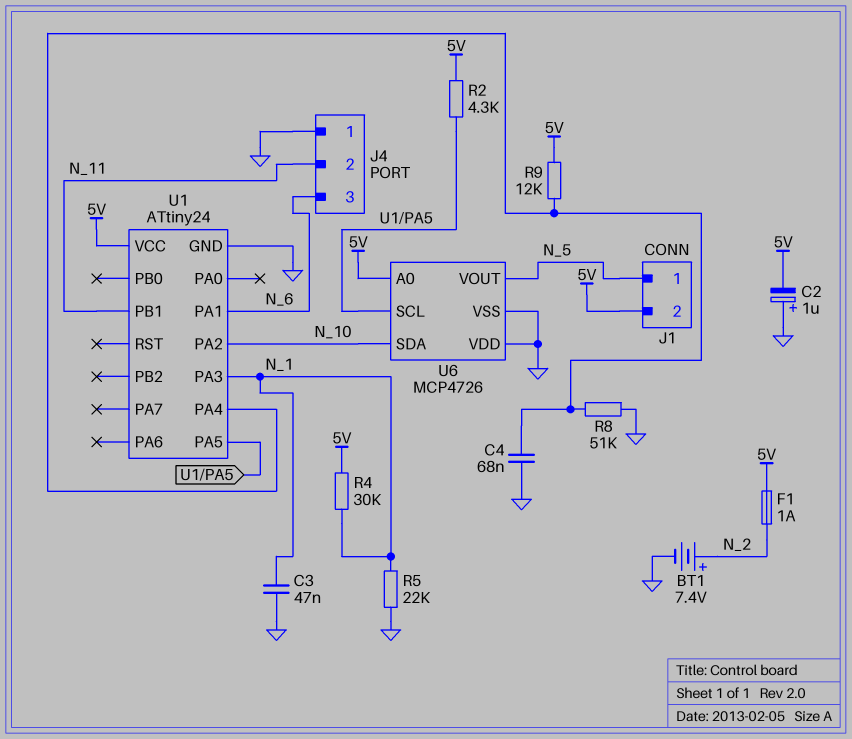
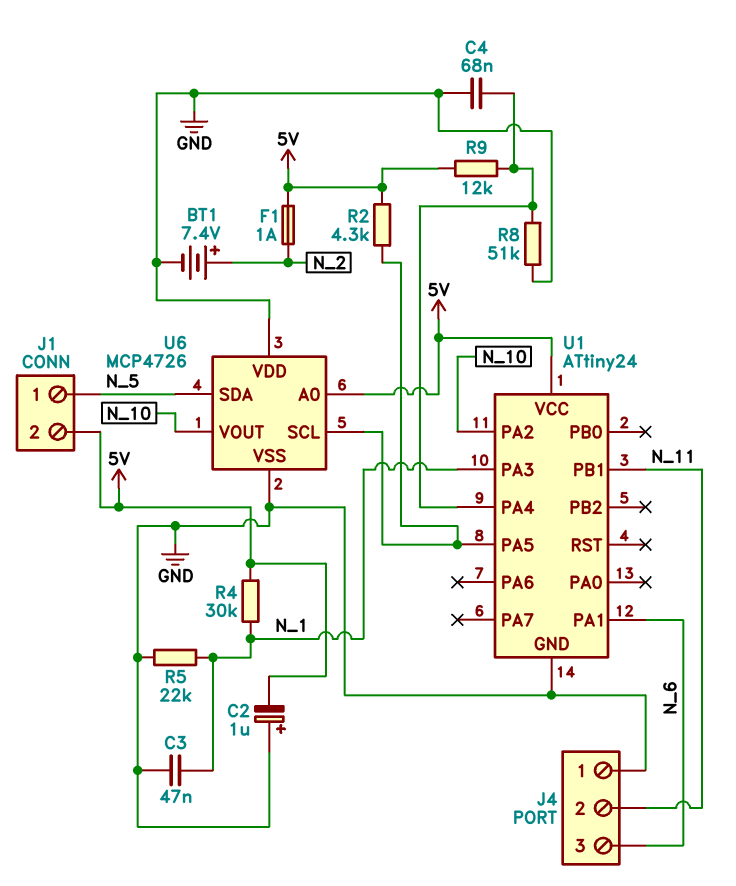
U6 pin SDA: N_10 -> N_5
U6 pin VOUT: N_5 -> N_10

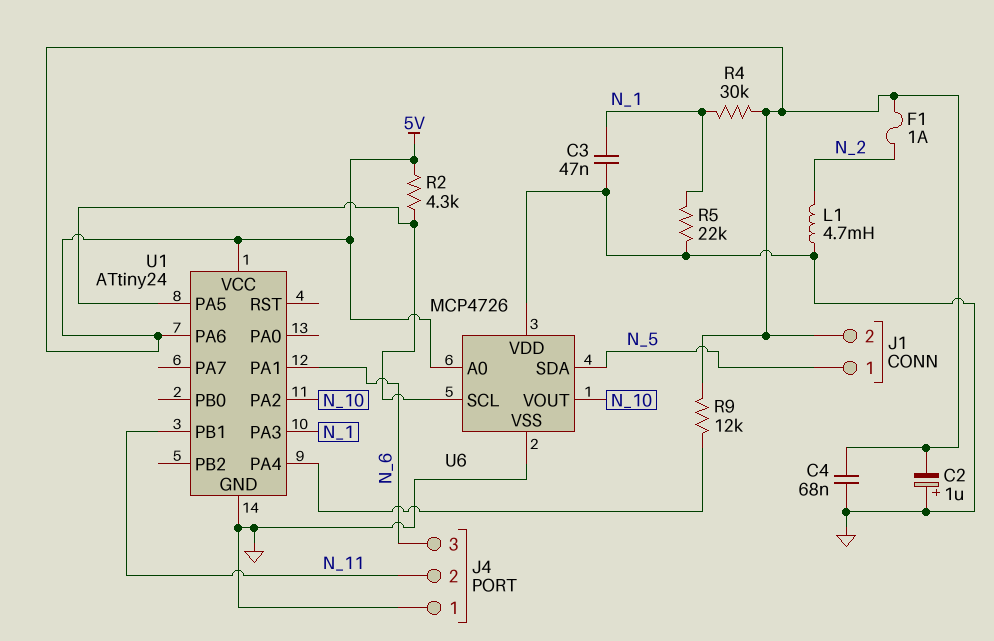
BT1: 7.4V (plus N_2, minus GND) -> none
C4: 68nF (GND, U1/PA4) -> 68nF (5V, GND)
L1: none -> 4.7mH (GND, N_2)
R8: 51k (GND, U1/PA4) -> none
U1 pin PA6: none -> 5V

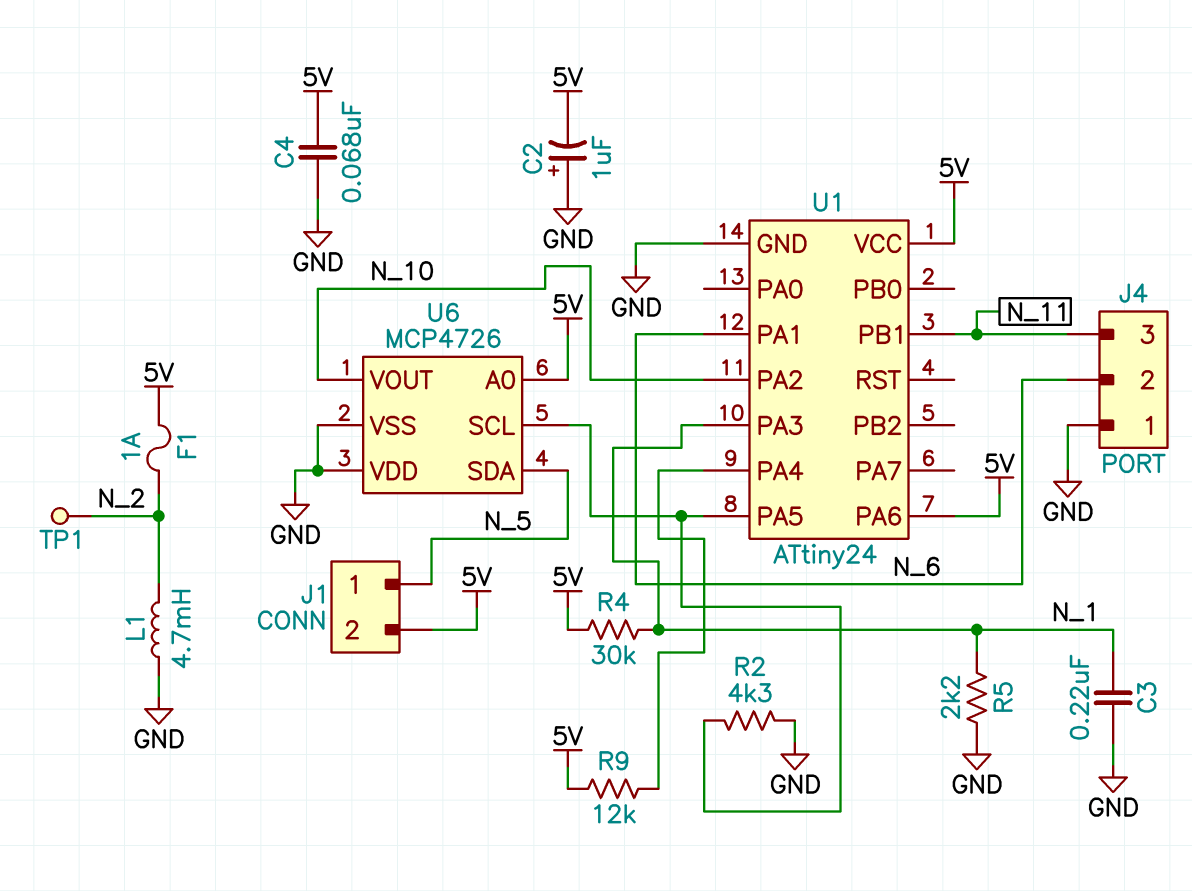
C3: 47nF (GND, N_1) -> 220nF (GND, N_1)
J4 pin 2: N_11 -> N_6
J4 pin 3: N_6 -> N_11
R2: 4.3k (5V, U1/PA5) -> 4.3k (GND, U1/PA5)
R5: 22k (GND, N_1) -> 2.2k (GND, N_1)
TP1: none -> test point (N_2)

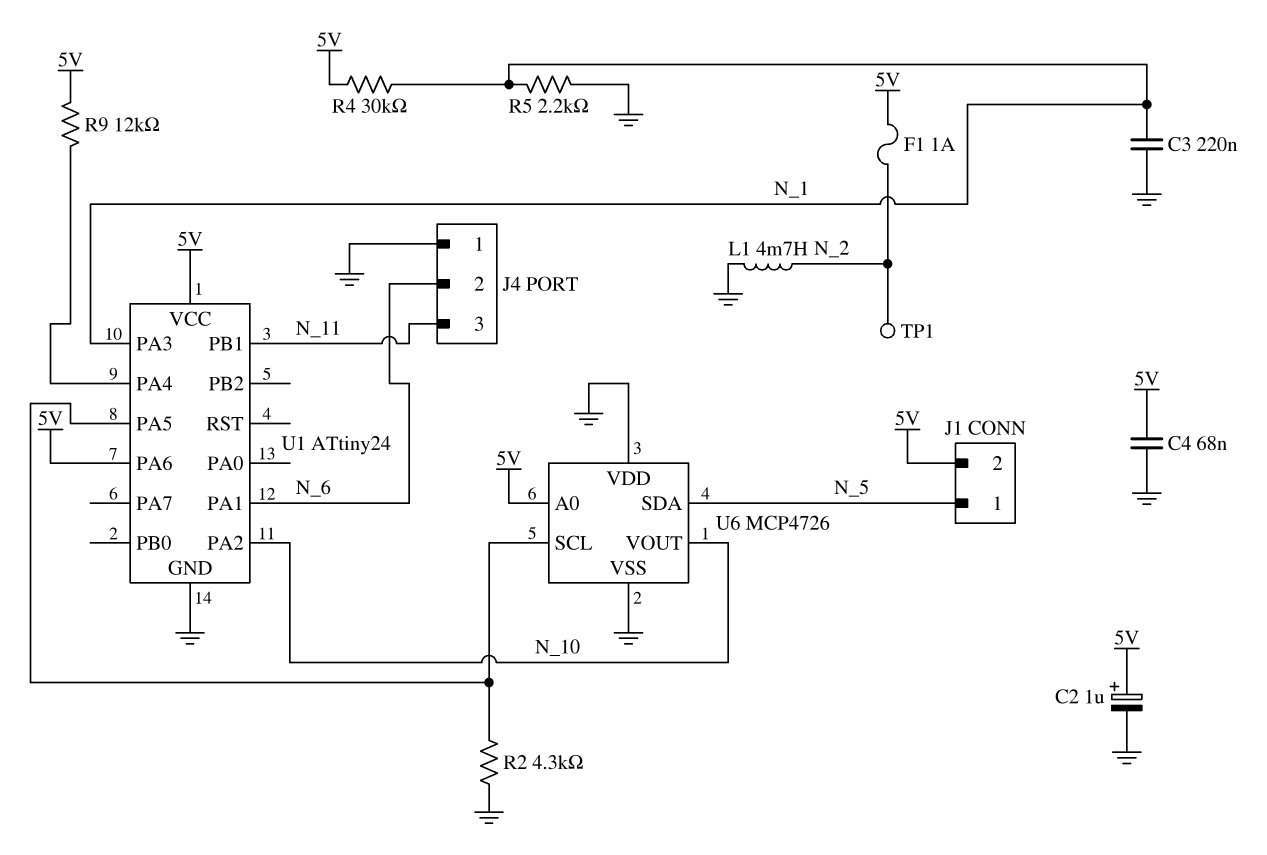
C2: 1uF (plus GND, minus 5V) -> 1uF (plus 5V, minus GND)

